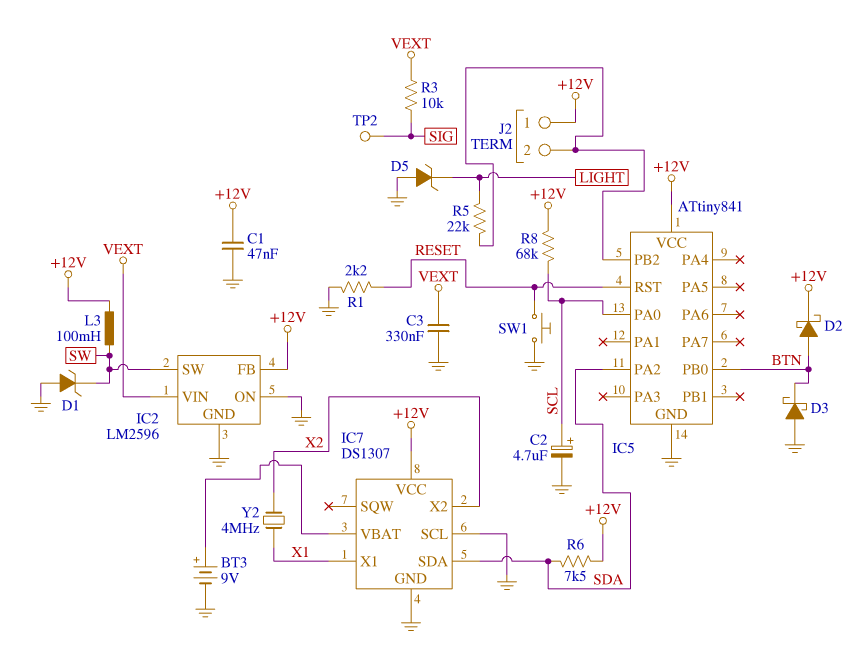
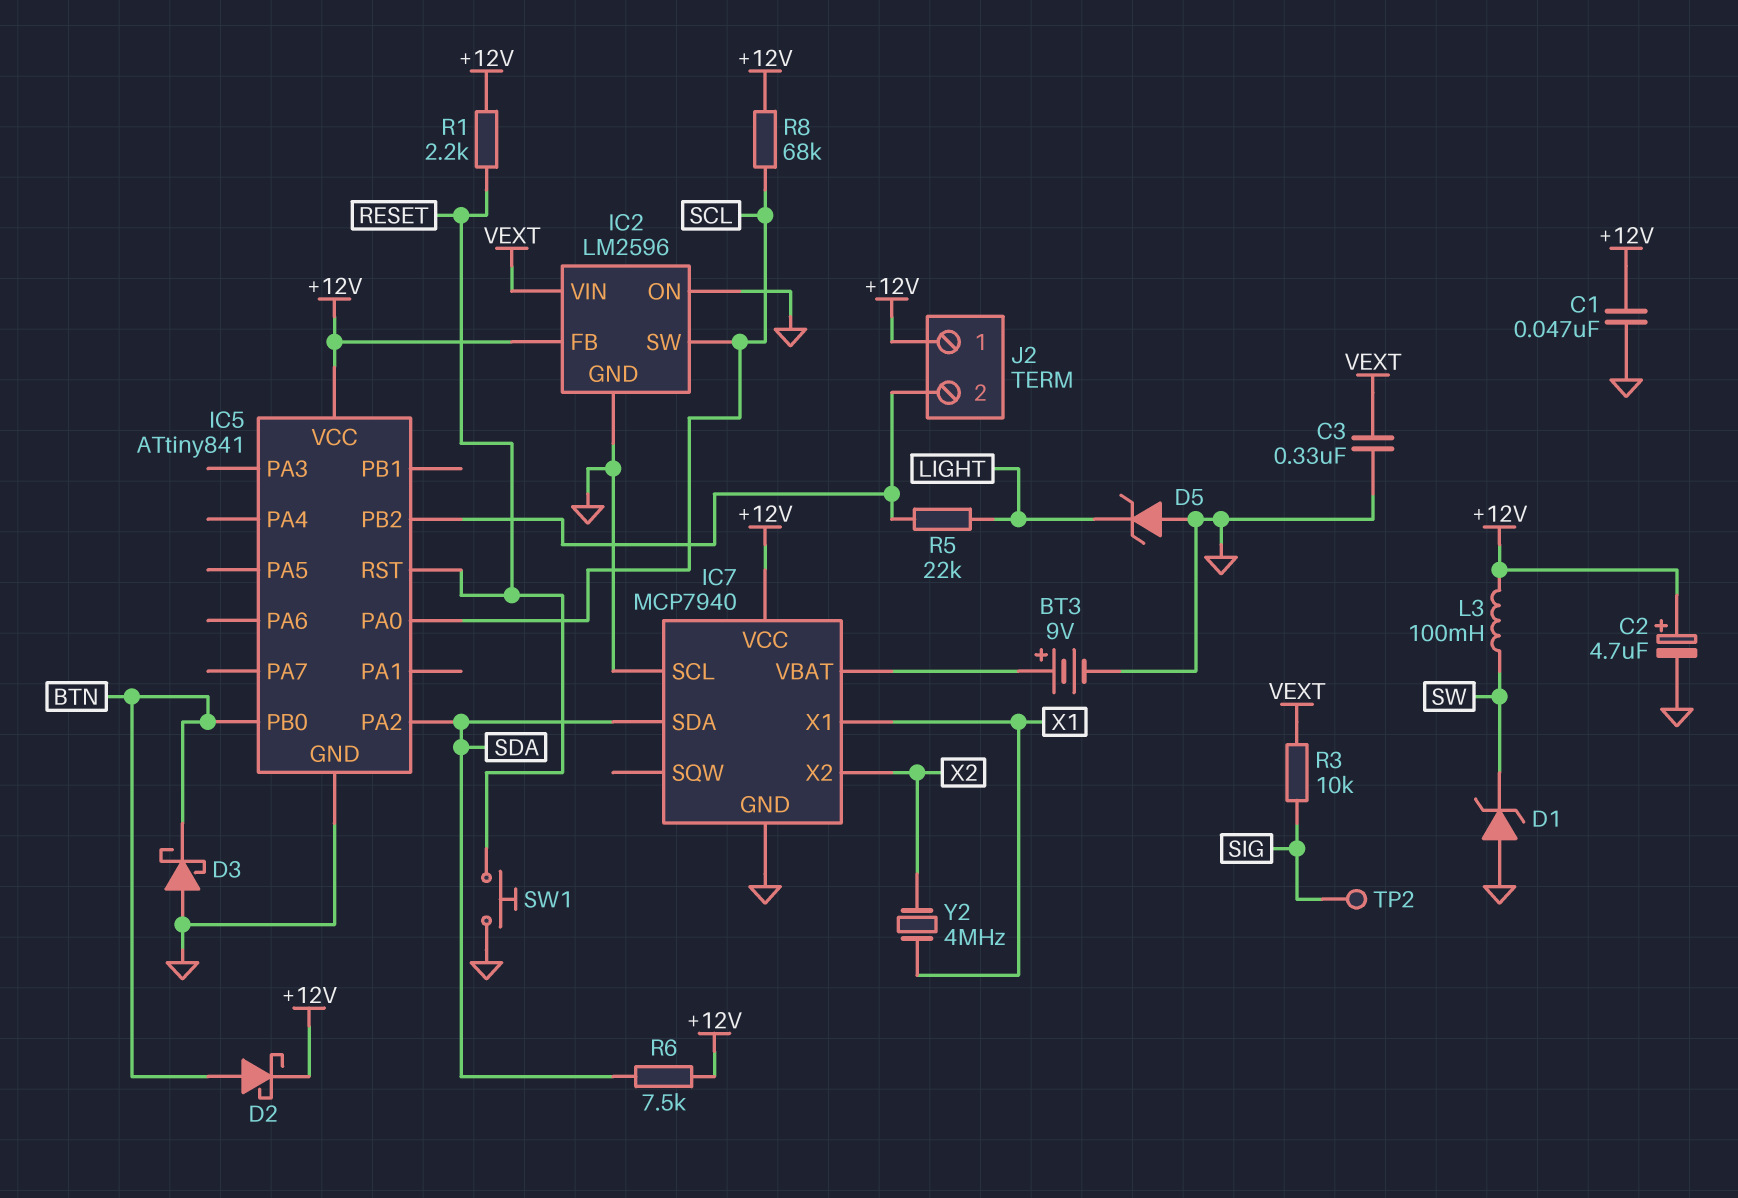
C2: 4.7uF (plus SCL, minus GND) -> 4.7uF (plus +12V, minus GND)
IC2 pin SW: SW -> SCL
IC7: DS1307 -> MCP7940
R1: 2.2k (GND, RESET) -> 2.2k (+12V, RESET)

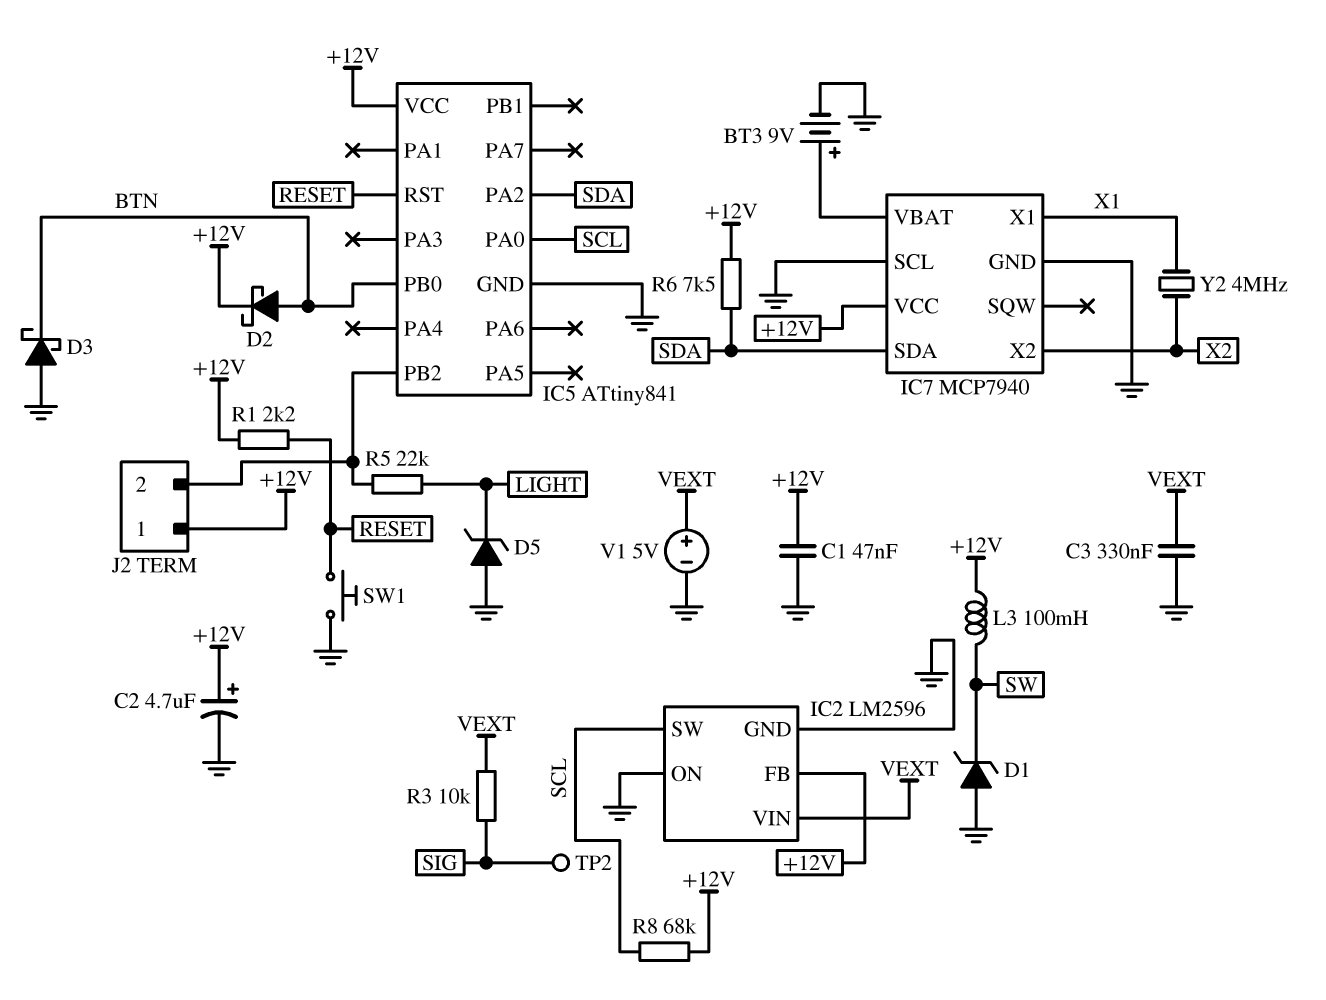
V1: none -> 5V (plus VEXT, minus GND)

